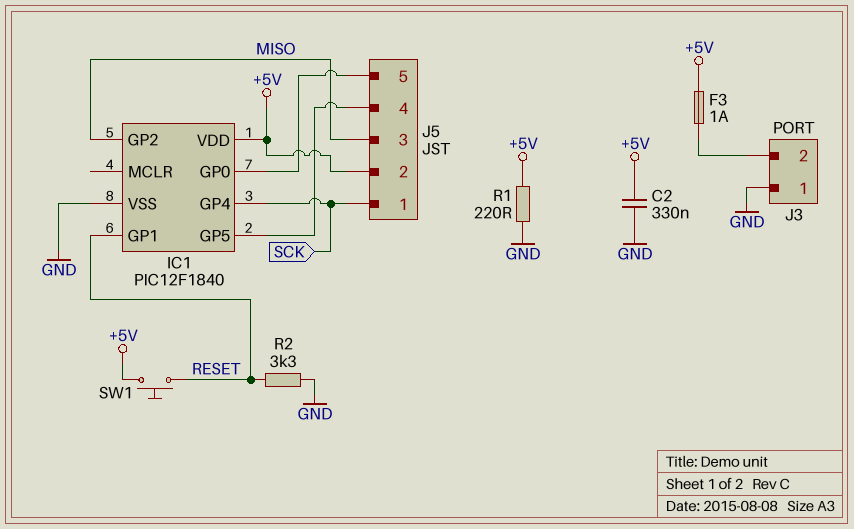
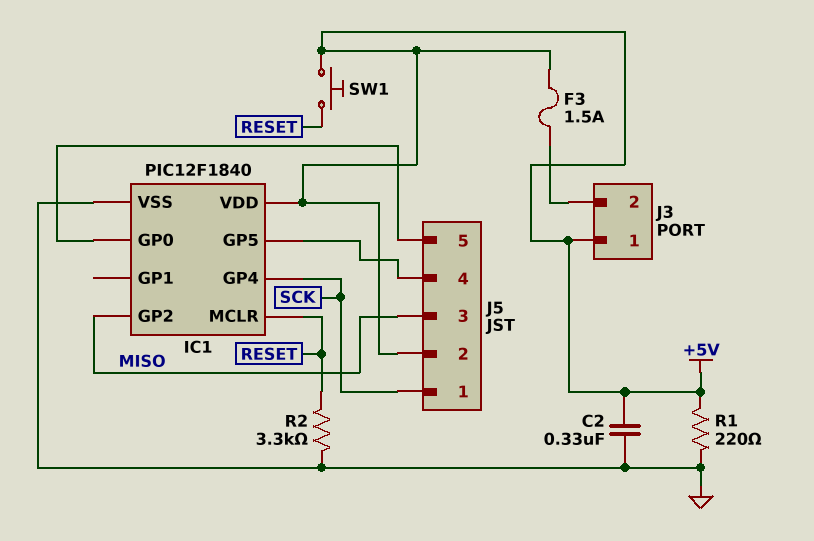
F3: 1A (+5V, J3/2) -> 1.5A (+5V, J3/2)
IC1 pin GP1: RESET -> none
IC1 pin MCLR: none -> RESET
J3 pin 1: GND -> +5V

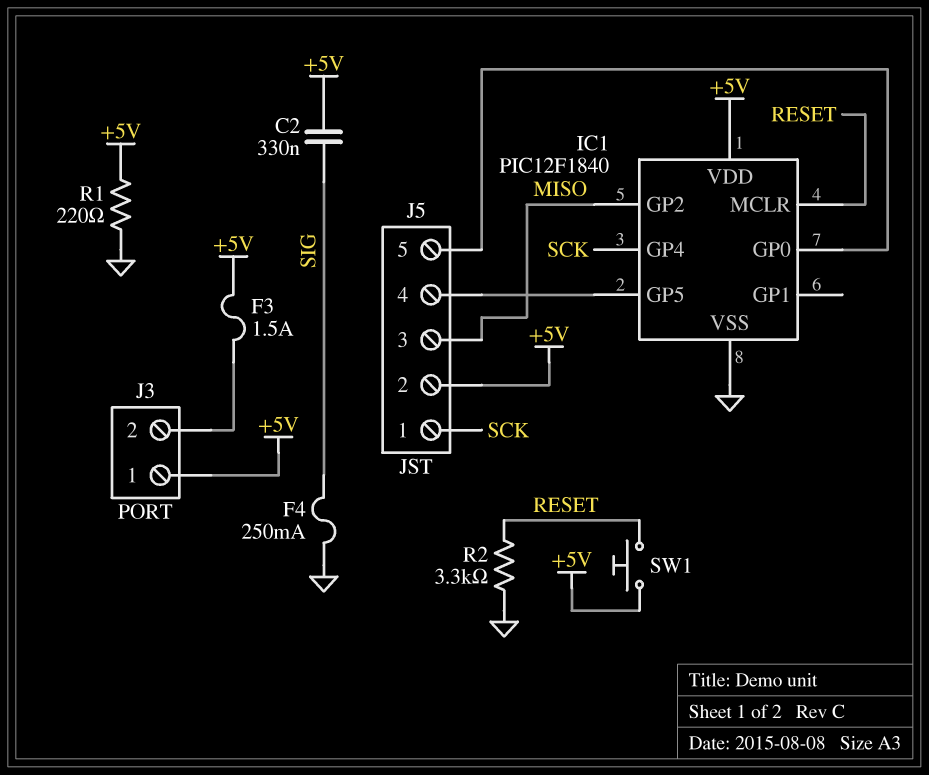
C2: 330nF (+5V, GND) -> 330nF (+5V, SIG)
F4: none -> 250mA (GND, SIG)

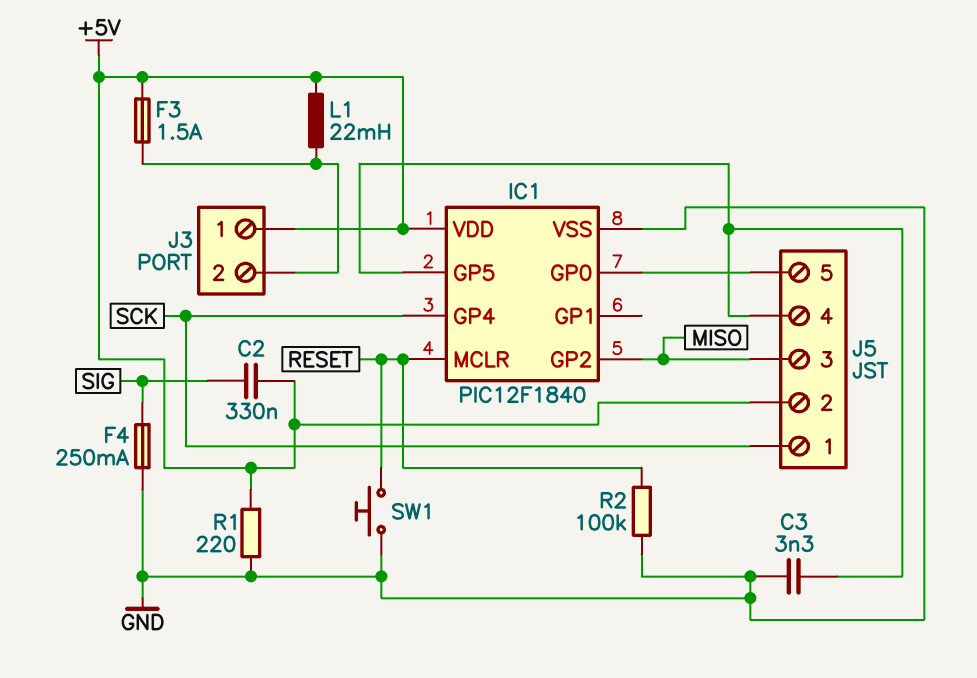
C3: none -> 3.3nF (GND, IC1/GP5)
L1: none -> 22mH (+5V, J3/2)
R2: 3.3k (GND, RESET) -> 100k (GND, RESET)
SW1: button (+5V, RESET) -> button (GND, RESET)

